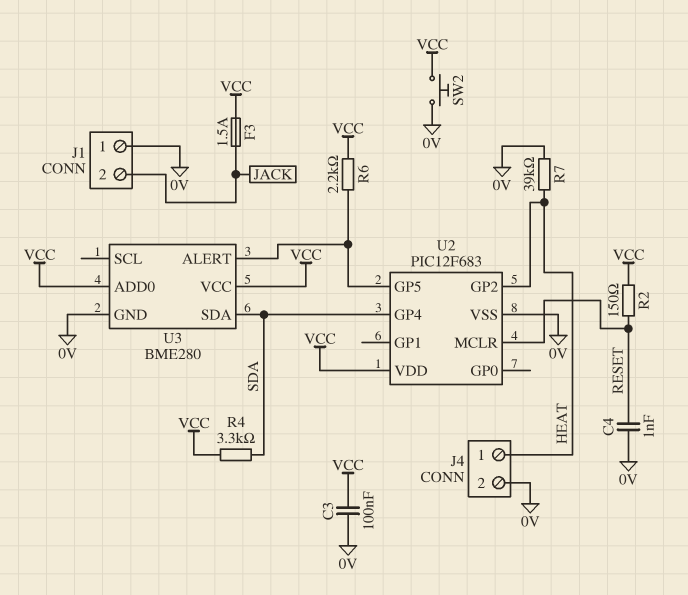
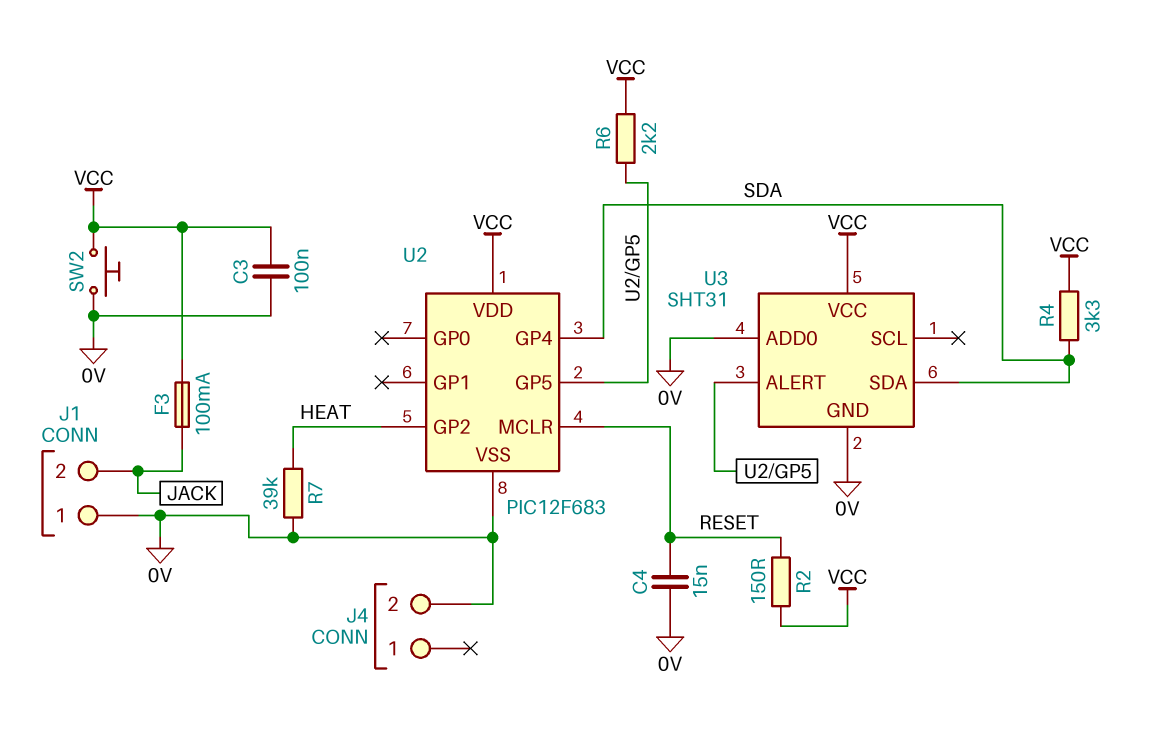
C4: 1nF (0V, RESET) -> 15nF (0V, RESET)
F3: 1.5A (JACK, VCC) -> 100mA (JACK, VCC)
J4 pin 1: HEAT -> none
U3: BME280 -> SHT31
U3 pin ADD0: VCC -> 0V

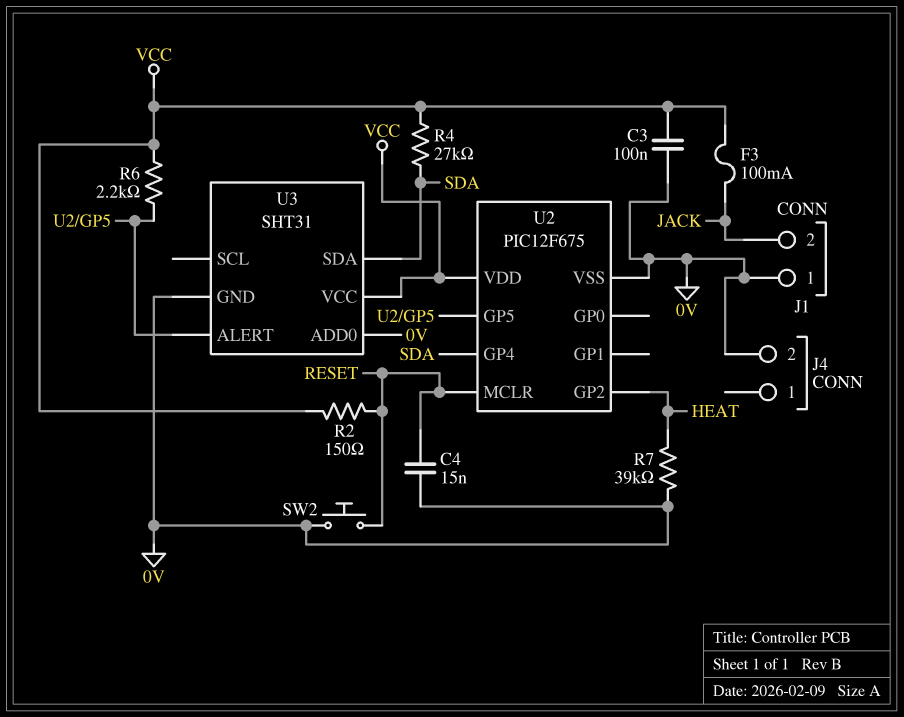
R4: 3.3k (SDA, VCC) -> 27k (SDA, VCC)
SW2: button (0V, VCC) -> button (0V, RESET)
U2: PIC12F683 -> PIC12F675

